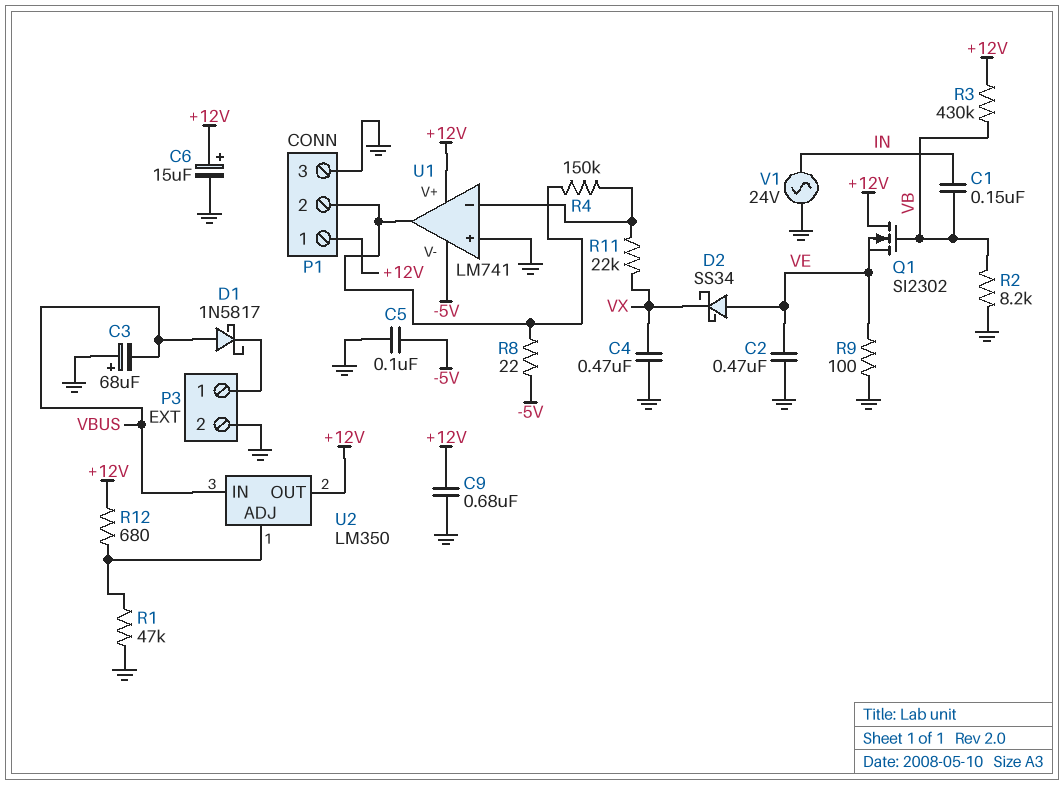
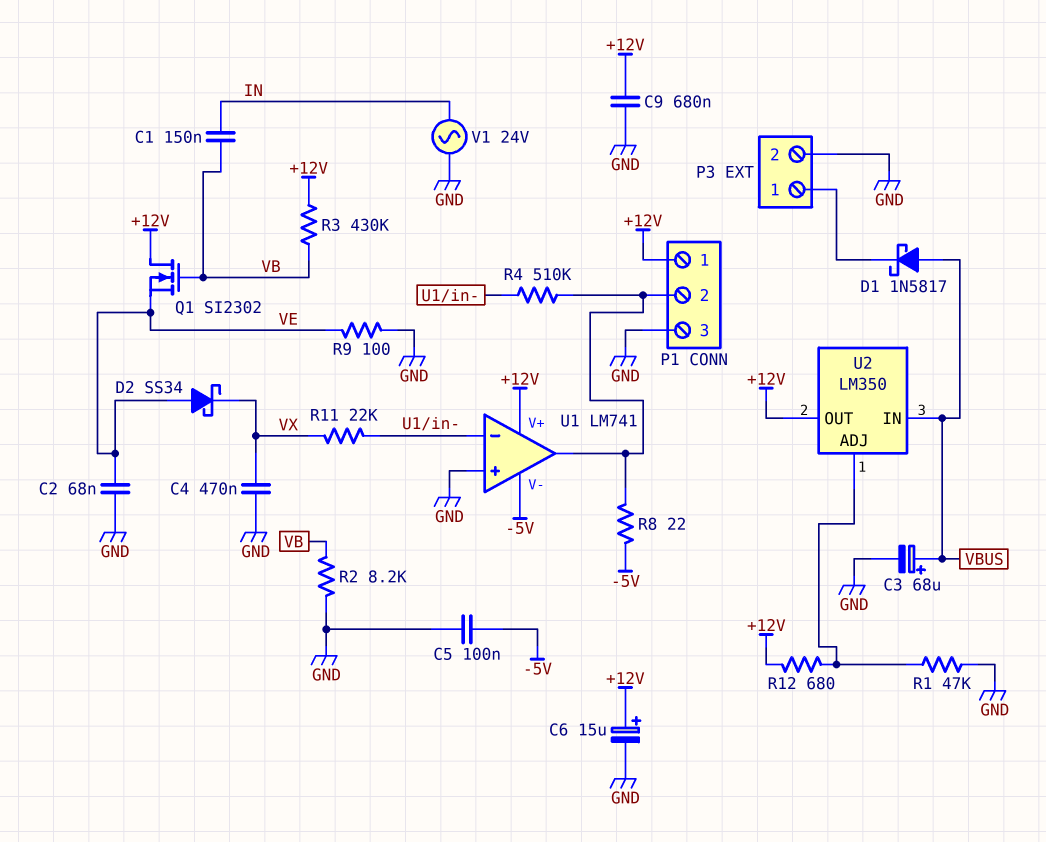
C2: 470nF (GND, VE) -> 68nF (GND, VE)
C3: 68uF (plus GND, minus VBUS) -> 68uF (plus VBUS, minus GND)
R4: 150k (P1/2, U1/in-) -> 510k (P1/2, U1/in-)

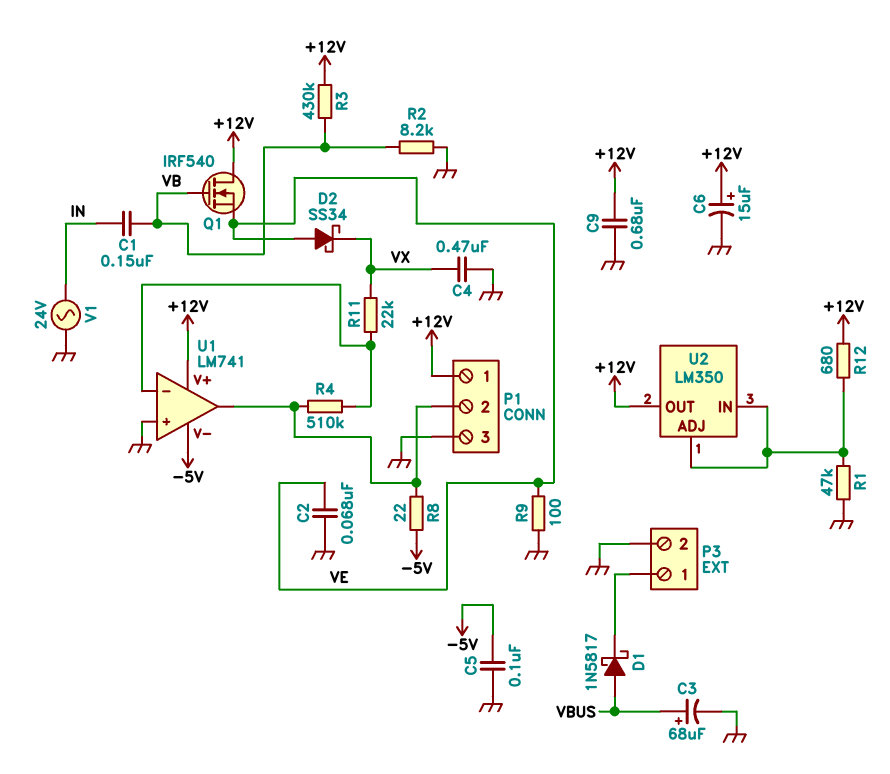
Q1: NMOS SI2302 (G VB, D +12V, S VE) -> NMOS IRF540 (G VB, D +12V, S VE)
U2 pin IN: VBUS -> U2/ADJ

